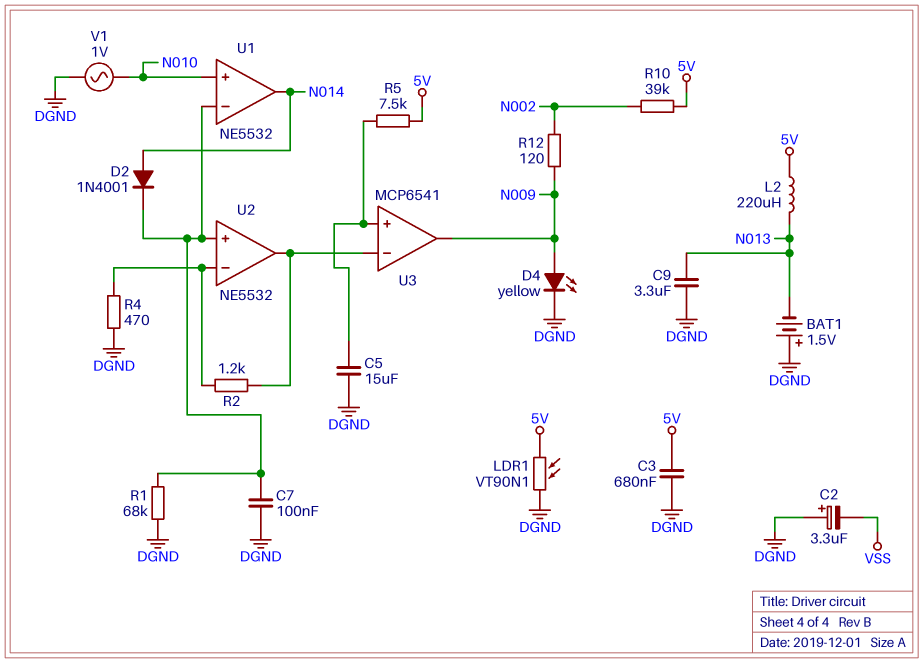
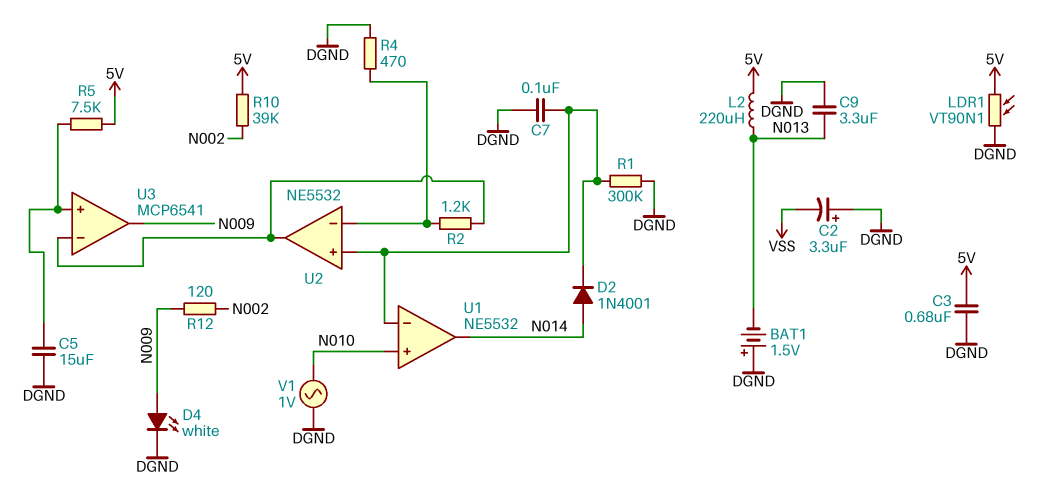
D4: LED yellow (A N009, K DGND) -> LED white (A N009, K DGND)
R1: 68k (DGND, U1/in-) -> 300k (DGND, U1/in-)

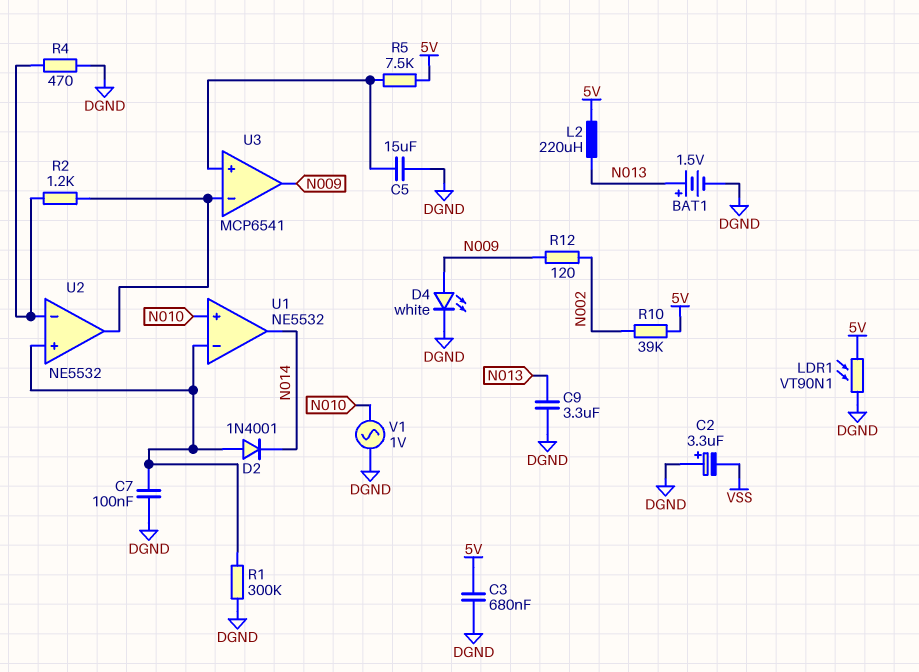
BAT1: 1.5V (plus DGND, minus N013) -> 1.5V (plus N013, minus DGND)
D2: diode 1N4001 (A N014, K U1/in-) -> diode 1N4001 (A U1/in-, K N014)

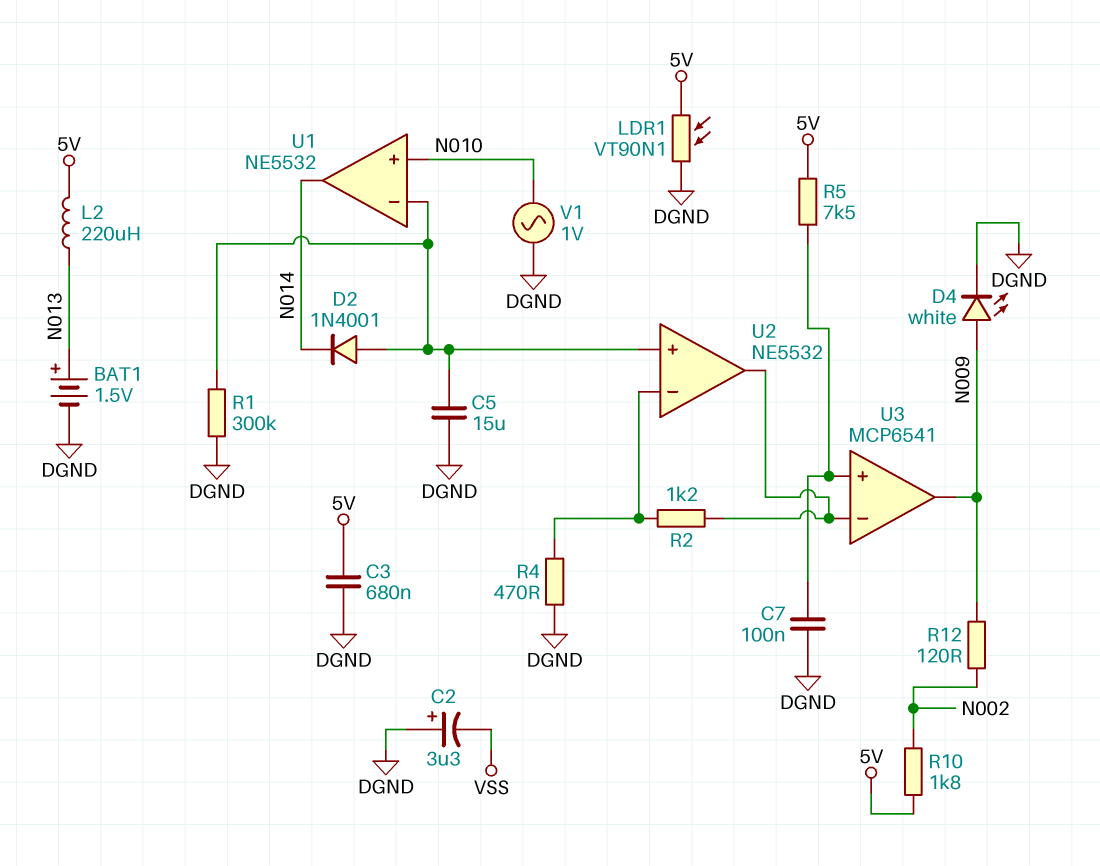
C5: 15uF (DGND, U3/in+) -> 15uF (DGND, U1/in-)
C7: 100nF (DGND, U1/in-) -> 100nF (DGND, U3/in+)
C9: 3.3uF (DGND, N013) -> none
R10: 39k (5V, N002) -> 1.8k (5V, N002)

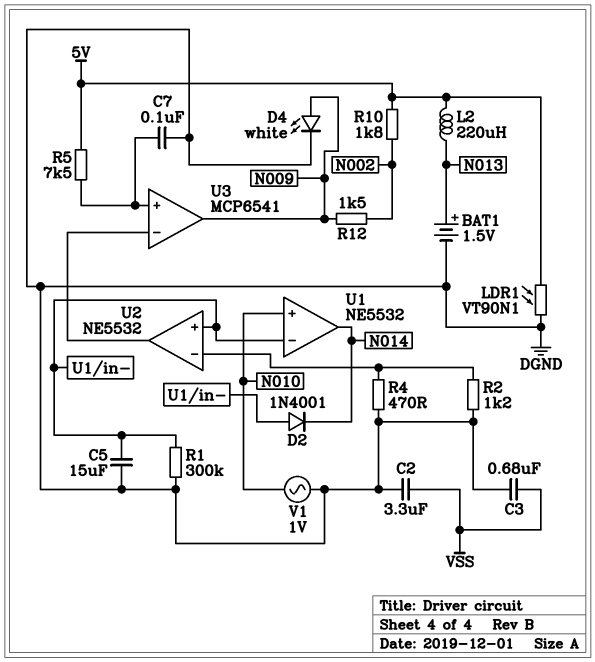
C2: 3.3uF (plus DGND, minus VSS) -> 3.3uF (DGND, VSS)
C3: 680nF (5V, DGND) -> 680nF (DGND, VSS)
R2: 1.2k (U2/in-, U2/out) -> 1.2k (DGND, U2/in-)
R12: 120 (N002, N009) -> 1.5k (N002, N009)

